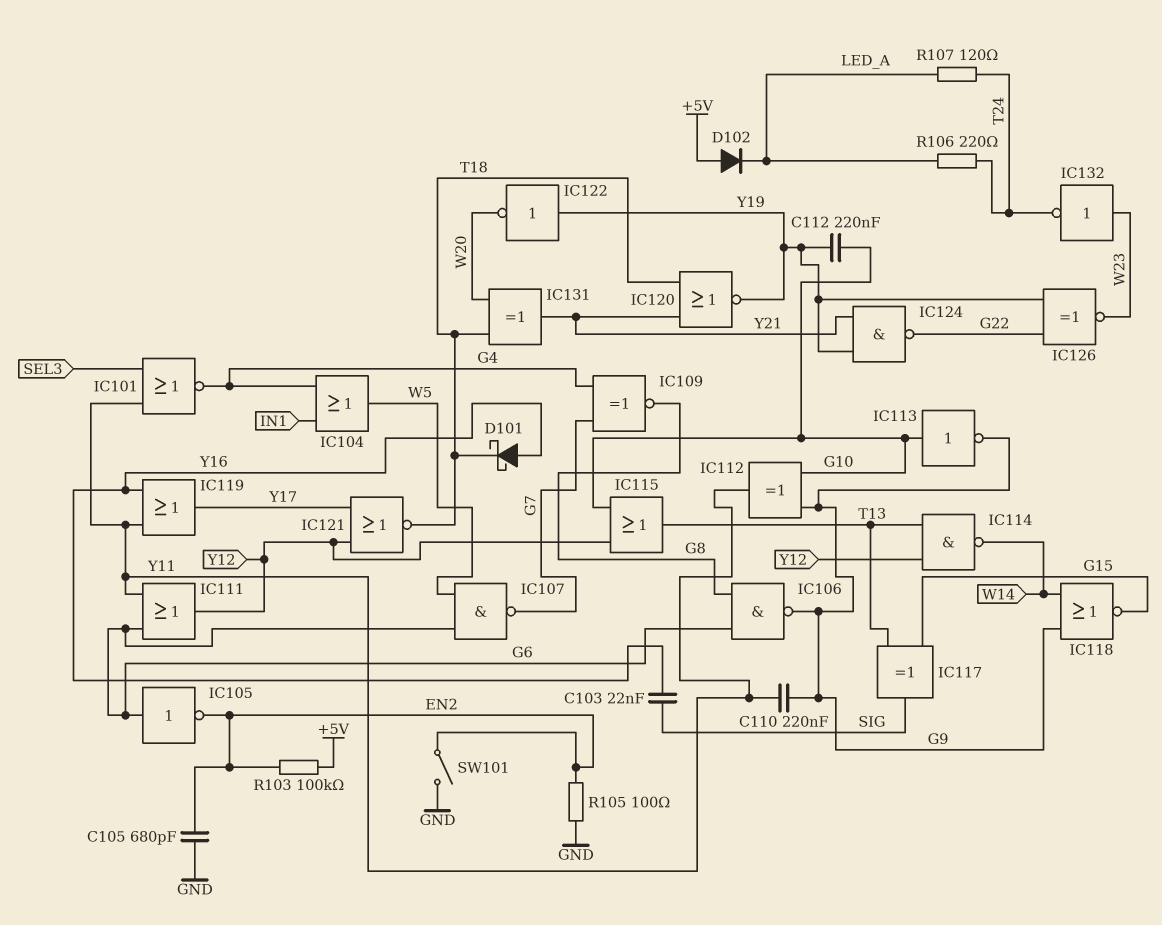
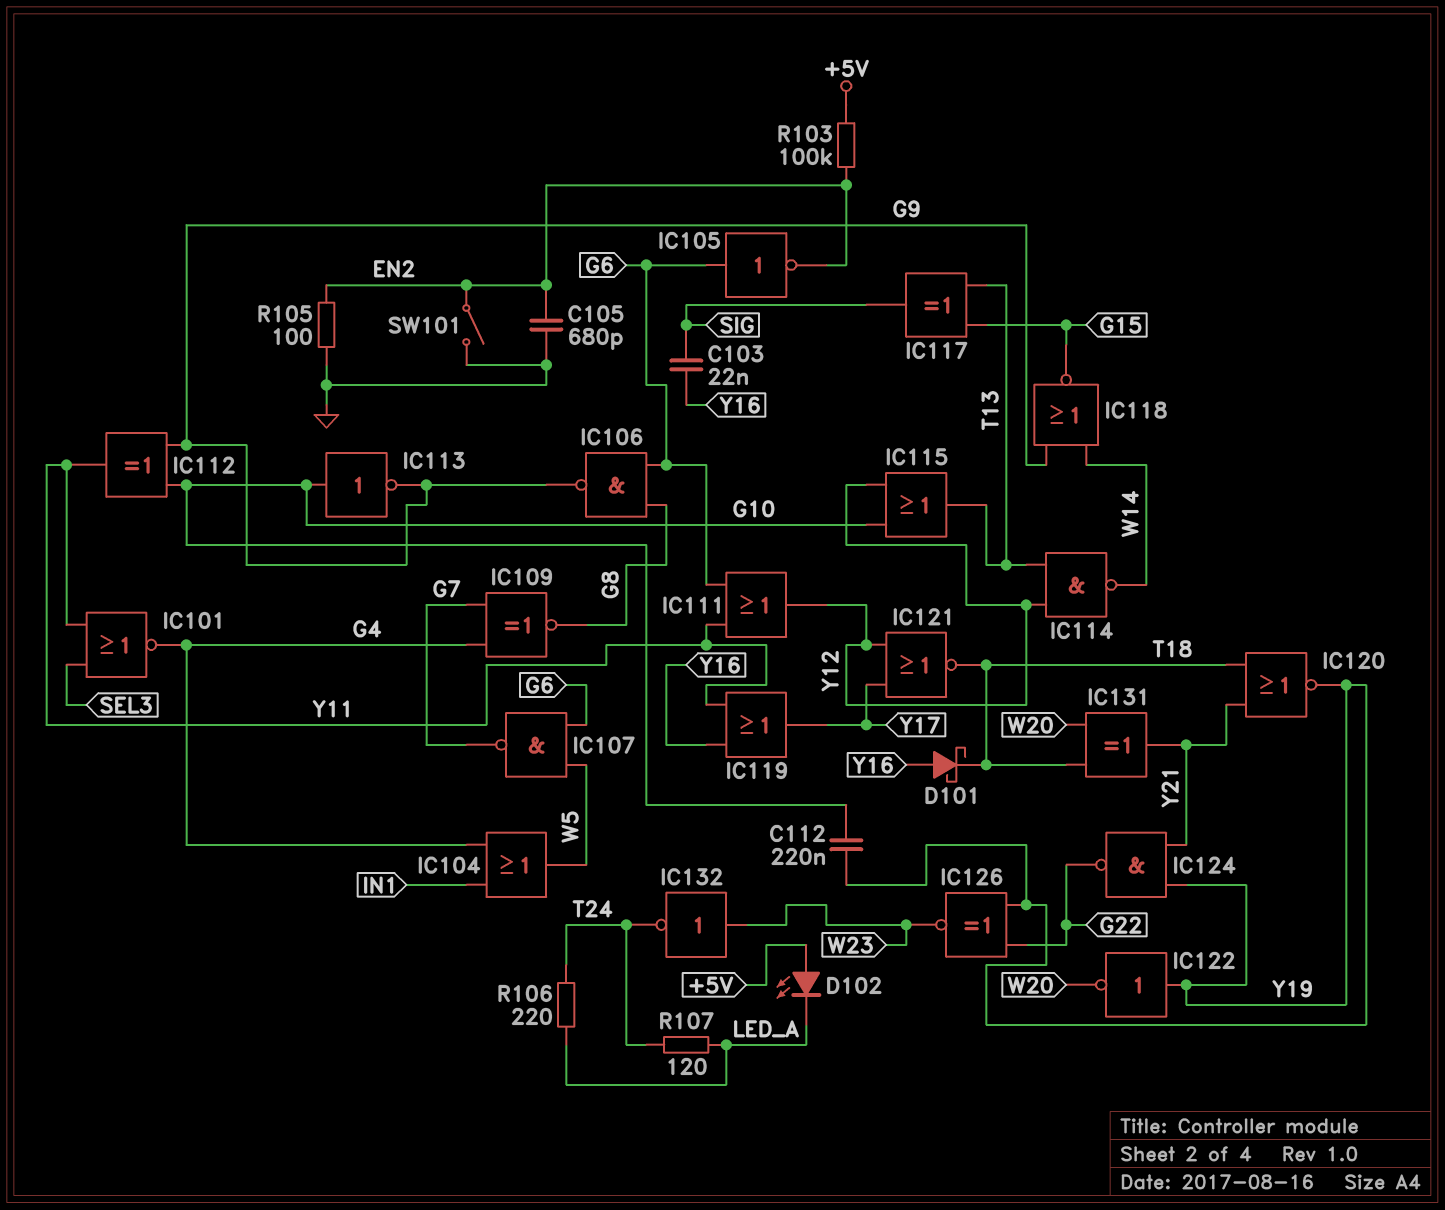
C110: 220nF (G9, Y11) -> none
D102: diode (A +5V, K LED_A) -> LED (A +5V, K LED_A)

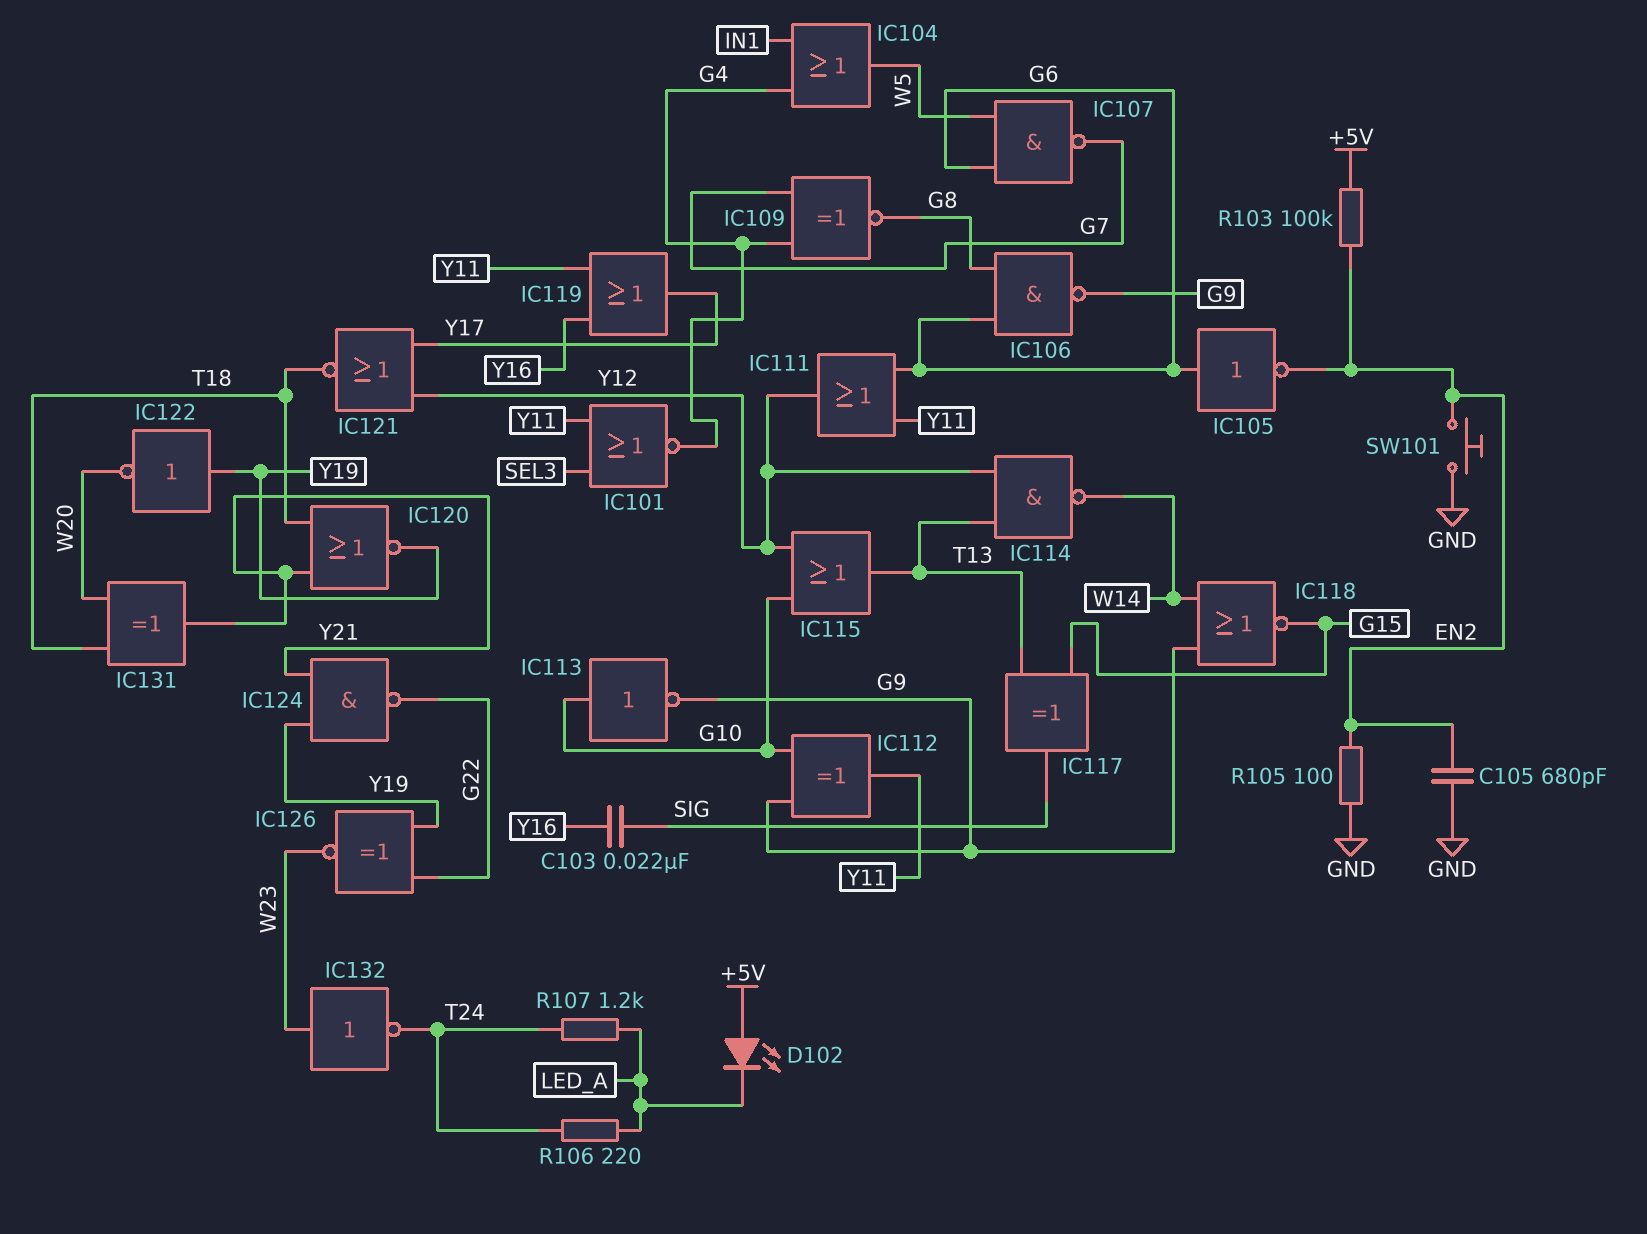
C112: 220nF (G10, Y19) -> none
D101: schottky (A Y16, K T18) -> none
R107: 120 (LED_A, T24) -> 1.2k (LED_A, T24)
SW101: switch (EN2, GND) -> button (EN2, GND)

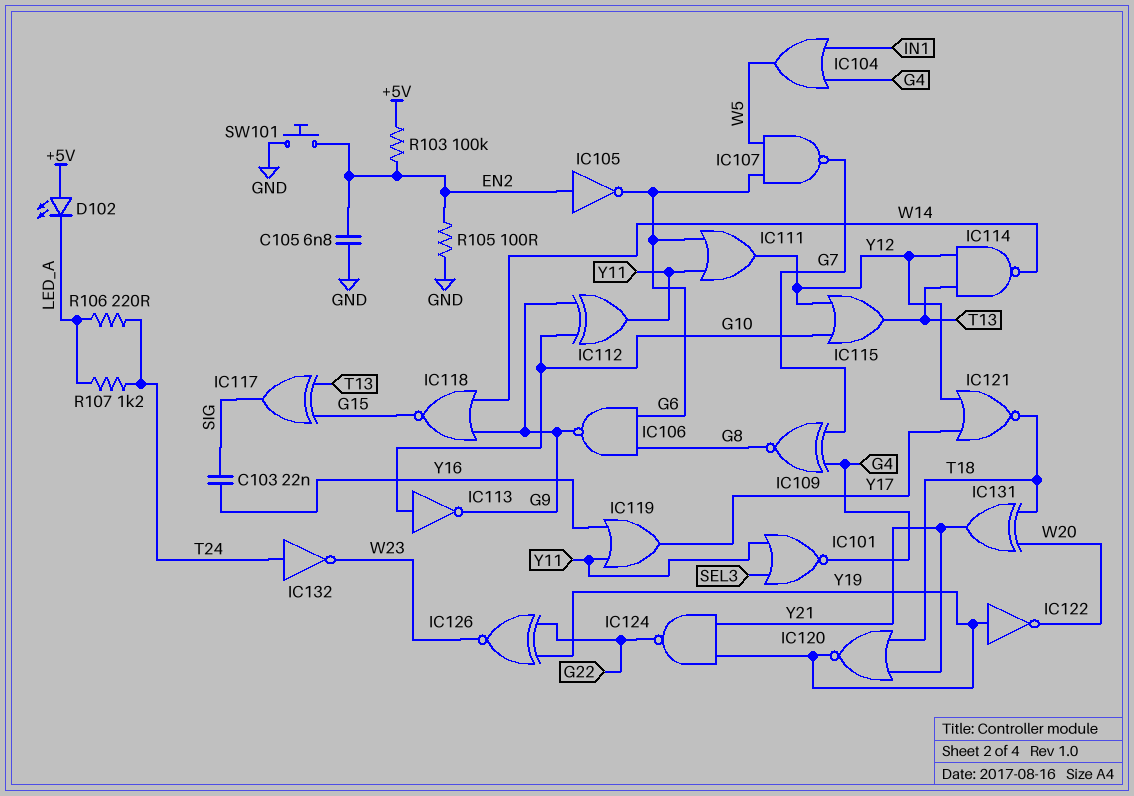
C105: 680pF (EN2, GND) -> 6.8nF (EN2, GND)
IC105: NOT (in G6, out EN2) -> NOT (in EN2, out G6)
IC132: NOT (in W23, out T24) -> NOT (in T24, out W23)

